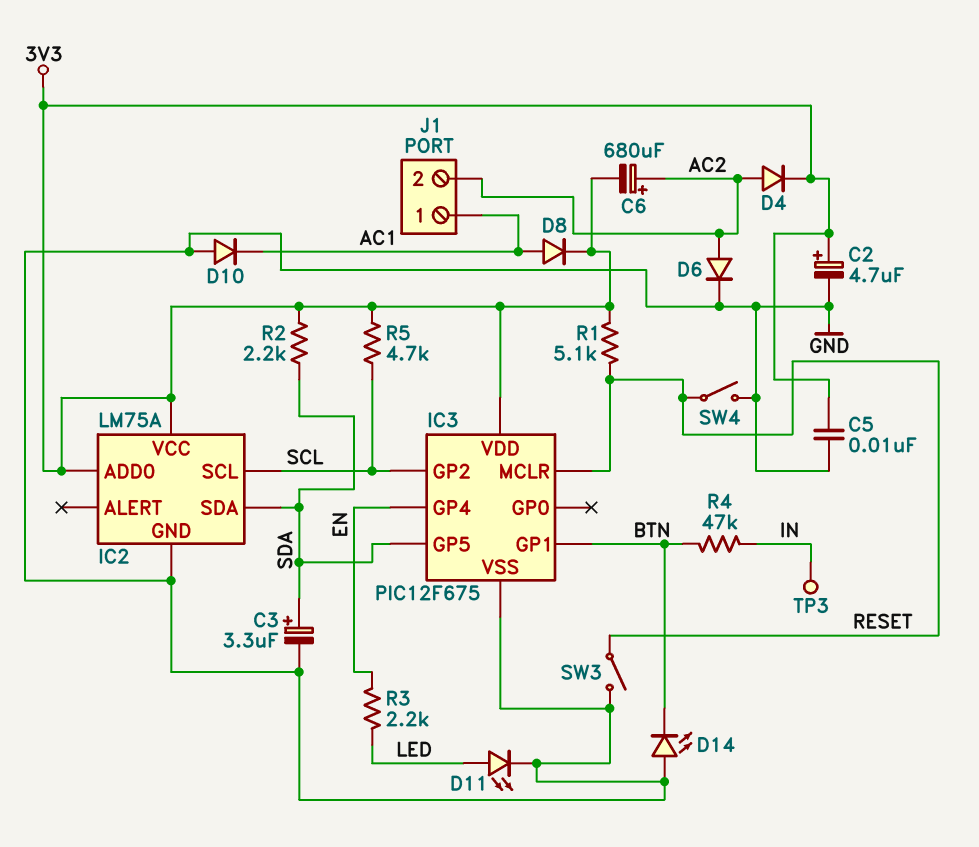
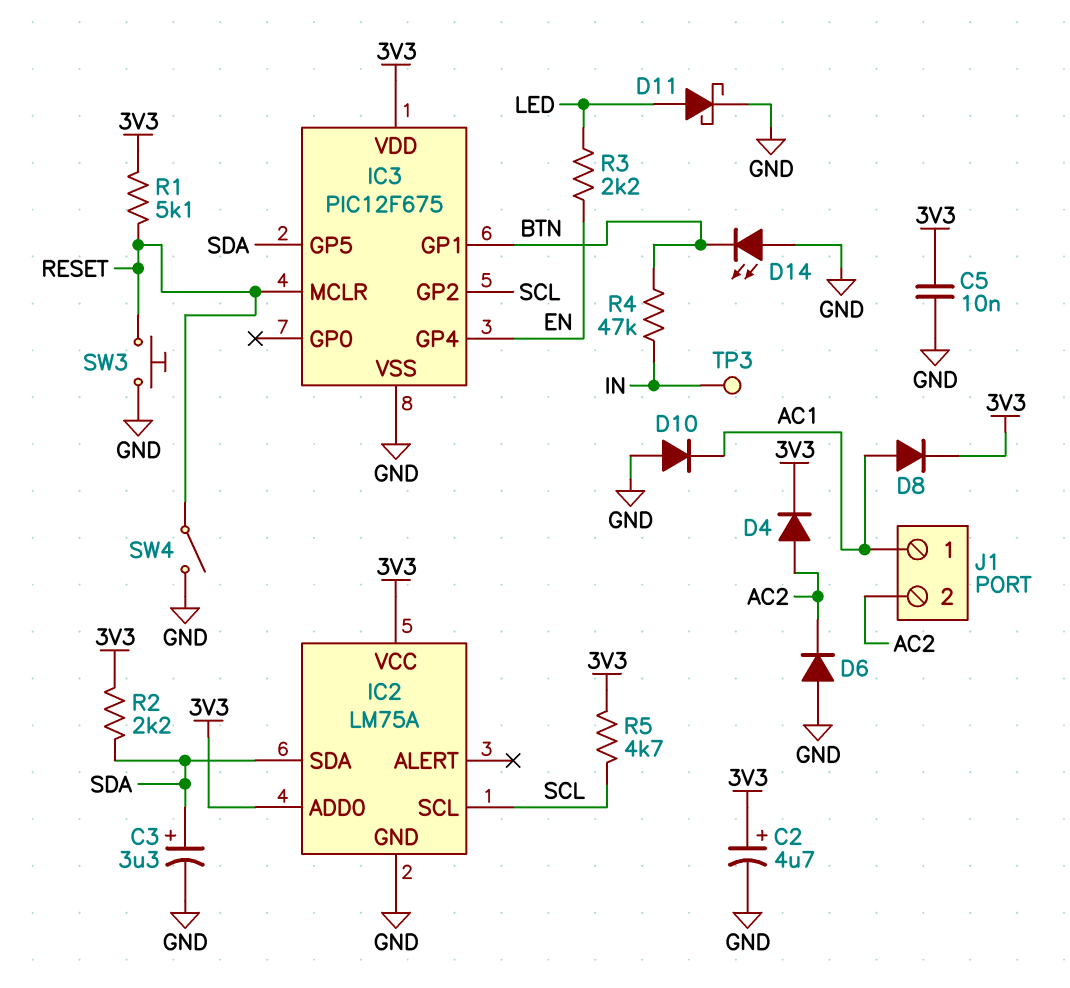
C6: 680uF (plus AC2, minus 3V3) -> none
D6: diode (A AC2, K GND) -> diode (A GND, K AC2)
D11: LED (A LED, K GND) -> schottky (A LED, K GND)
SW3: switch (GND, RESET) -> button (GND, RESET)

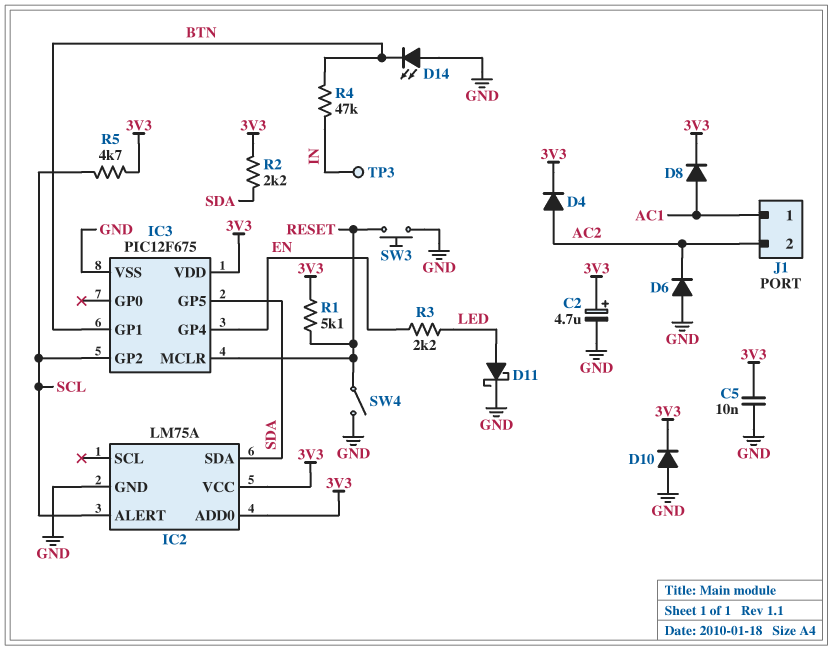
C3: 3.3uF (plus SDA, minus GND) -> none
D10: diode (A GND, K AC1) -> diode (A GND, K 3V3)
IC2 pin ALERT: none -> SCL
IC2 pin SCL: SCL -> none

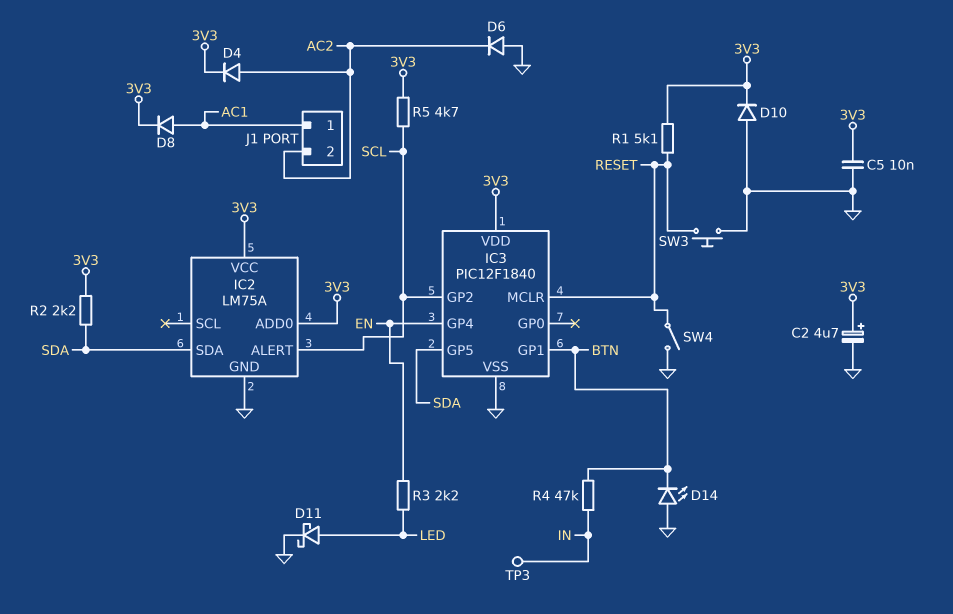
IC3: PIC12F675 -> PIC12F1840

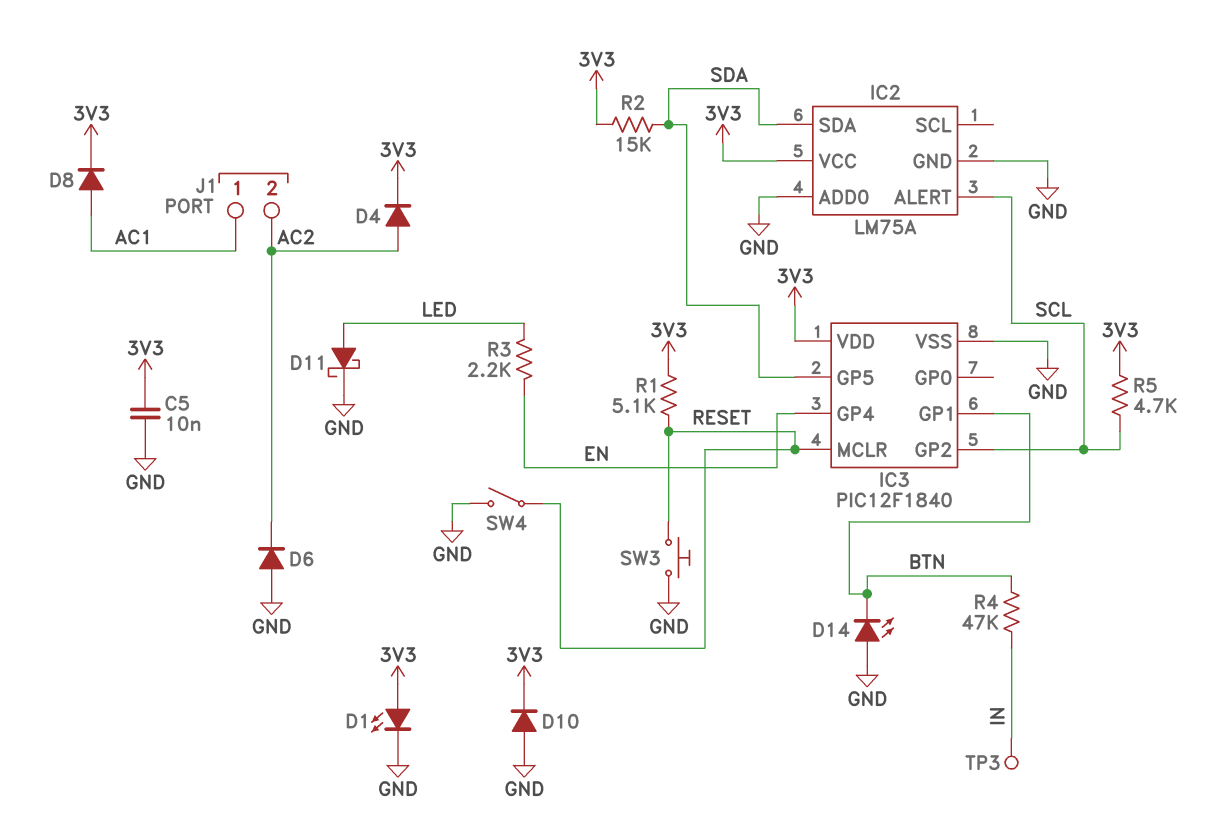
C2: 4.7uF (plus 3V3, minus GND) -> none
D1: none -> LED (A 3V3, K GND)
IC2 pin ADD0: 3V3 -> GND
R2: 2.2k (3V3, SDA) -> 15k (3V3, SDA)

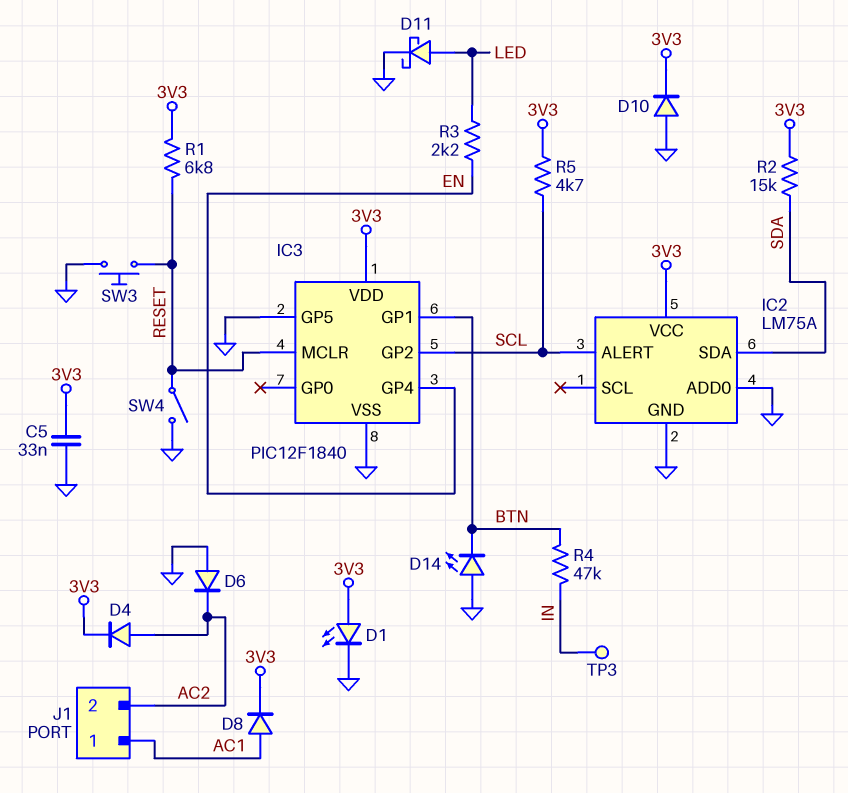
C5: 10nF (3V3, GND) -> 33nF (3V3, GND)
IC3 pin GP5: SDA -> GND
R1: 5.1k (3V3, RESET) -> 6.8k (3V3, RESET)

